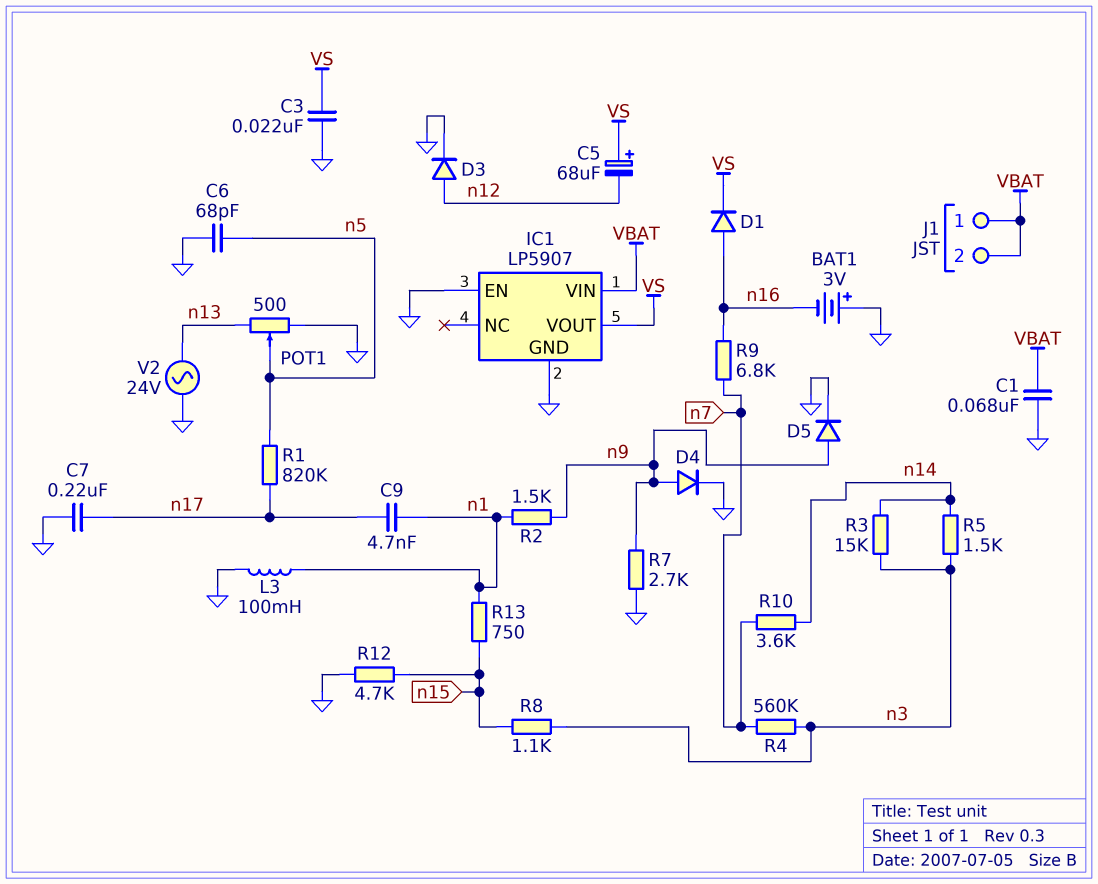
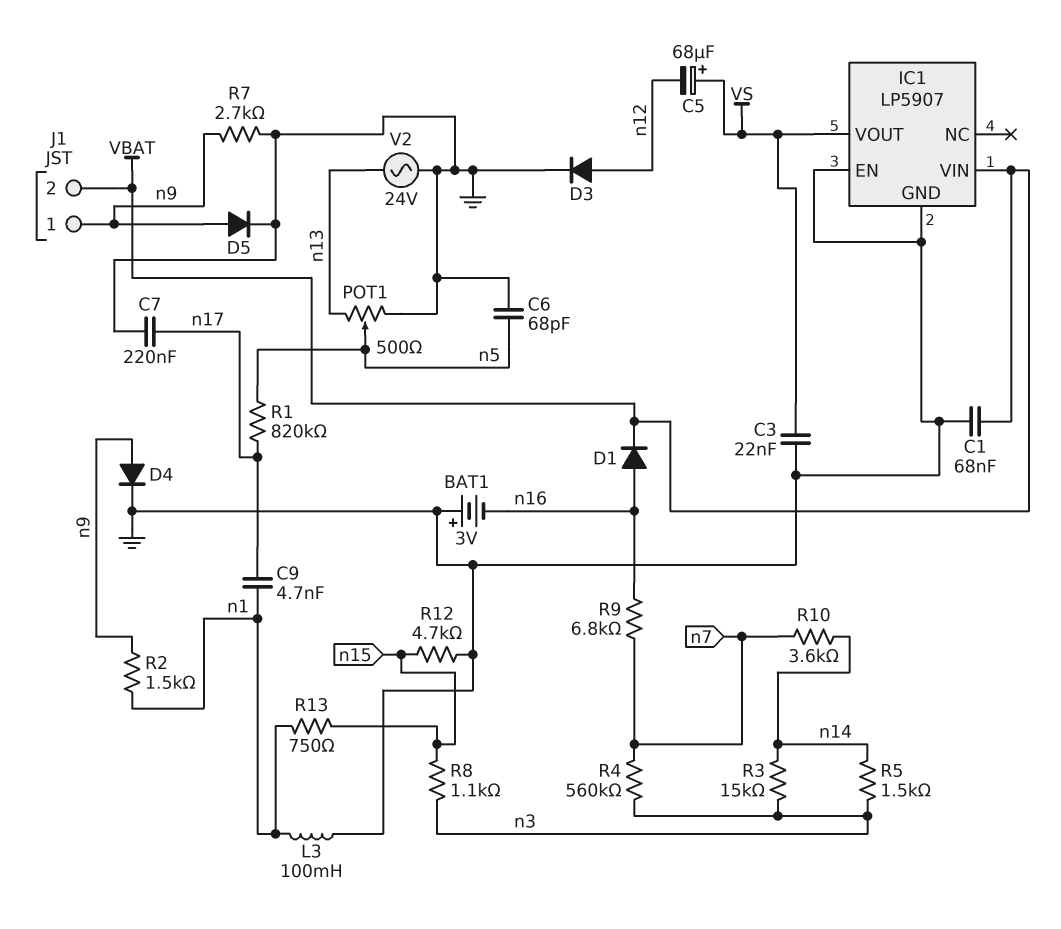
D1: diode (A n16, K VS) -> diode (A n16, K VBAT)
J1 pin 1: VBAT -> n9

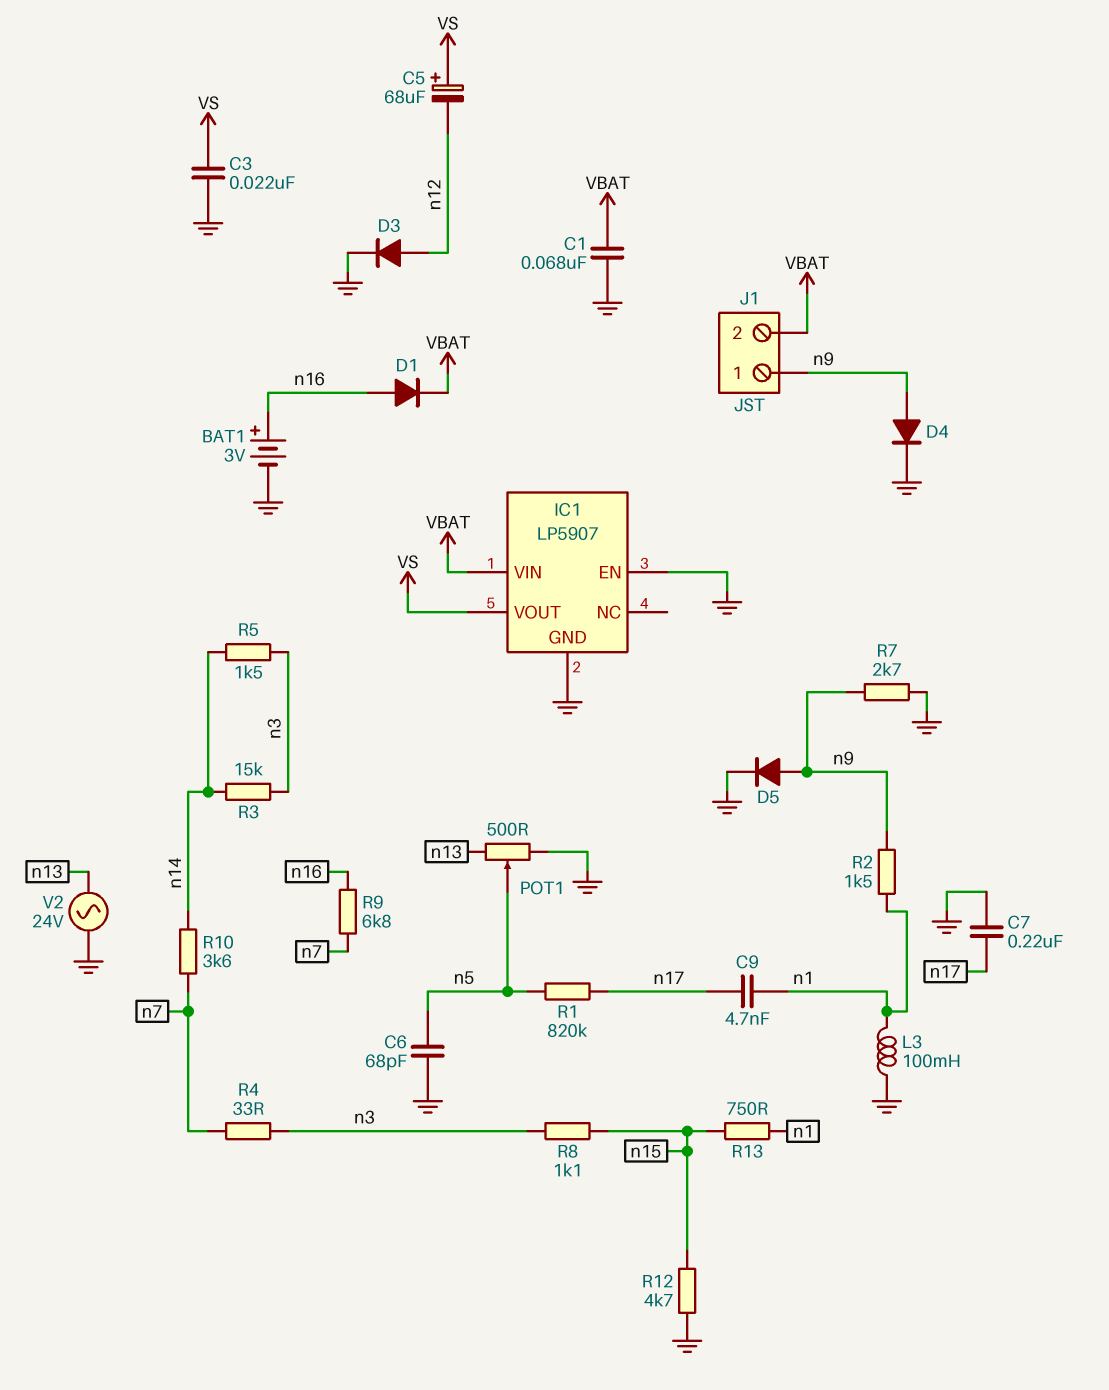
BAT1: 3V (plus GND, minus n16) -> 3V (plus n16, minus GND)
R4: 560k (n3, n7) -> 33 (n3, n7)

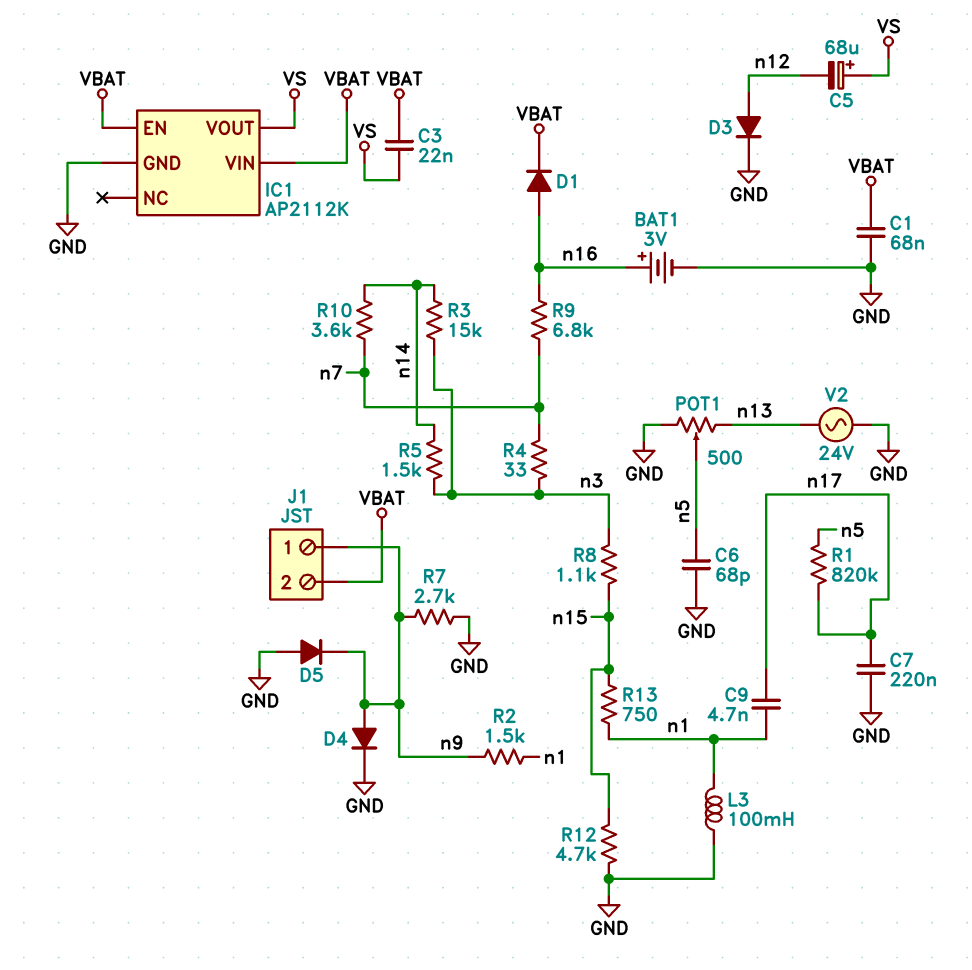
C3: 22nF (GND, VS) -> 22nF (VBAT, VS)
D5: diode (A n9, K GND) -> diode (A GND, K n9)
IC1: LP5907 -> AP2112K
IC1 pin EN: GND -> VBAT

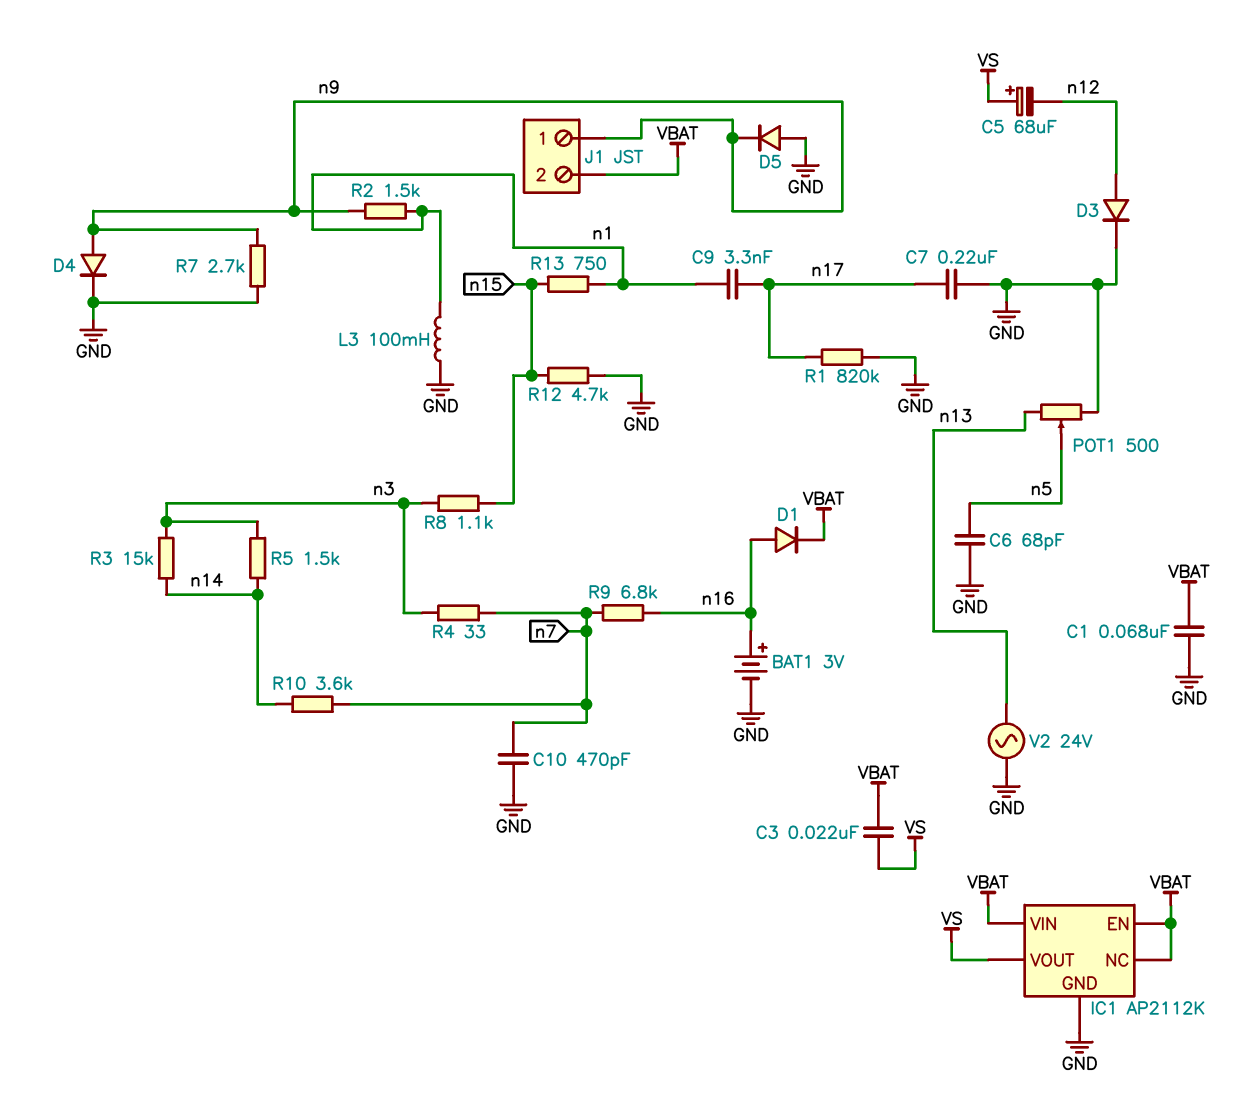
C9: 4.7nF (n1, n17) -> 3.3nF (n1, n17)
C10: none -> 470pF (GND, n7)
IC1 pin NC: none -> VBAT
R1: 820k (n5, n17) -> 820k (GND, n17)

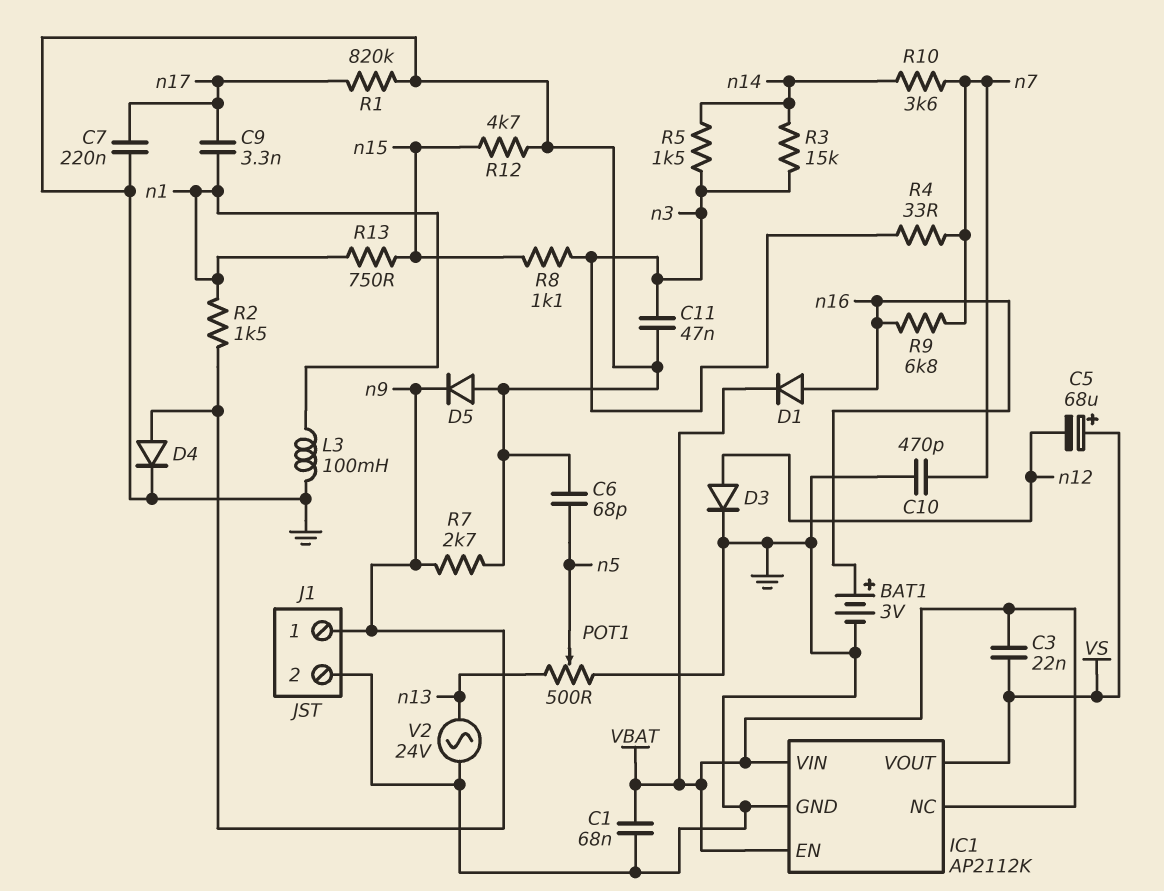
C11: none -> 47nF (GND, n3)
J1 pin 2: VBAT -> GND

